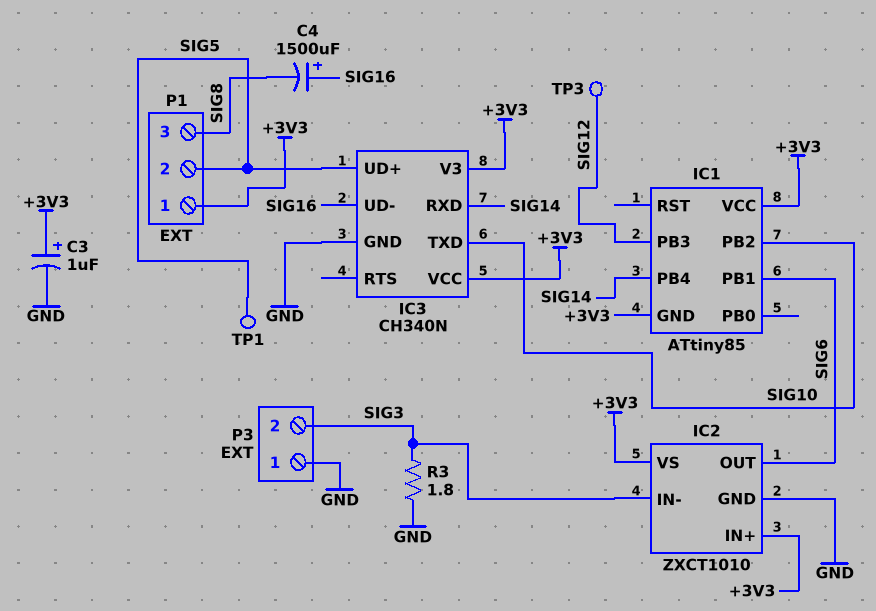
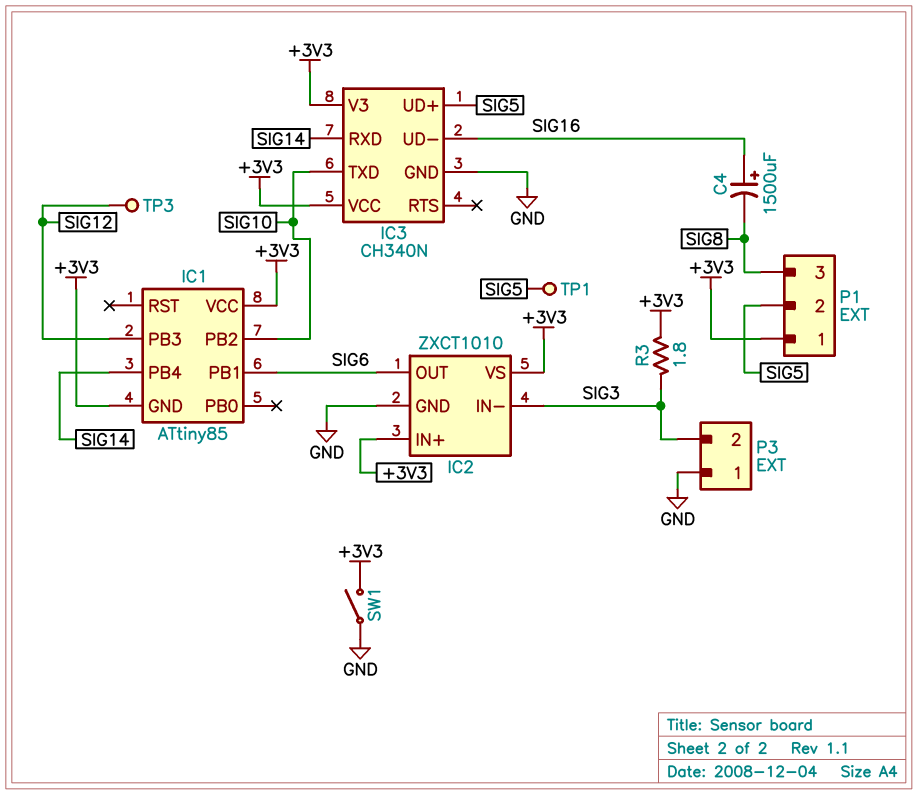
C3: 1uF (plus +3V3, minus GND) -> none
R3: 1.8 (GND, SIG3) -> 1.8 (+3V3, SIG3)
SW1: none -> switch (+3V3, GND)

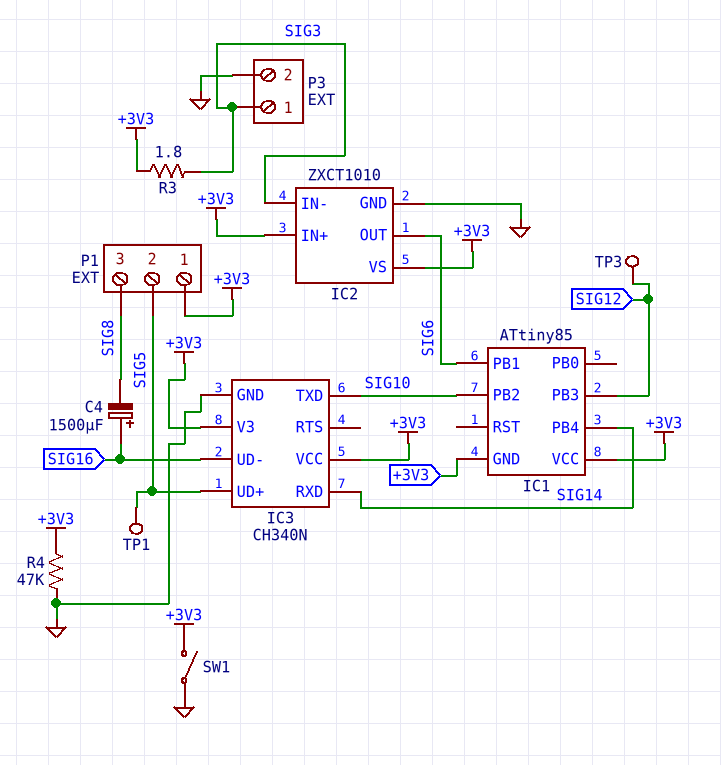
P3 pin 1: GND -> SIG3
P3 pin 2: SIG3 -> GND
R4: none -> 47k (+3V3, GND)

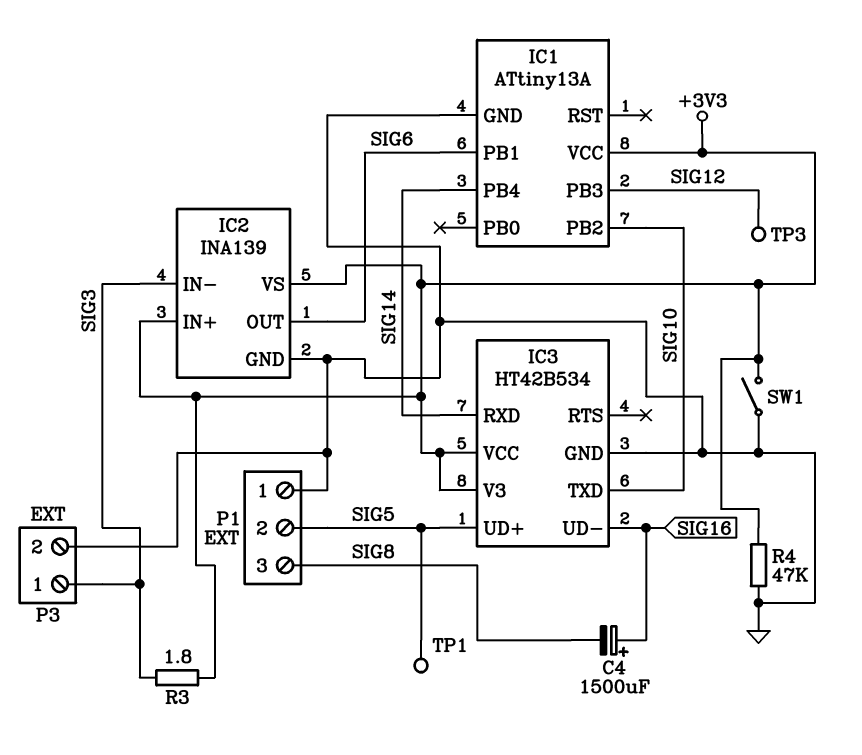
IC1: ATtiny85 -> ATtiny13A
IC1 pin GND: +3V3 -> GND
IC2: ZXCT1010 -> INA139
IC3: CH340N -> HT42B534
P1 pin 1: +3V3 -> GND

